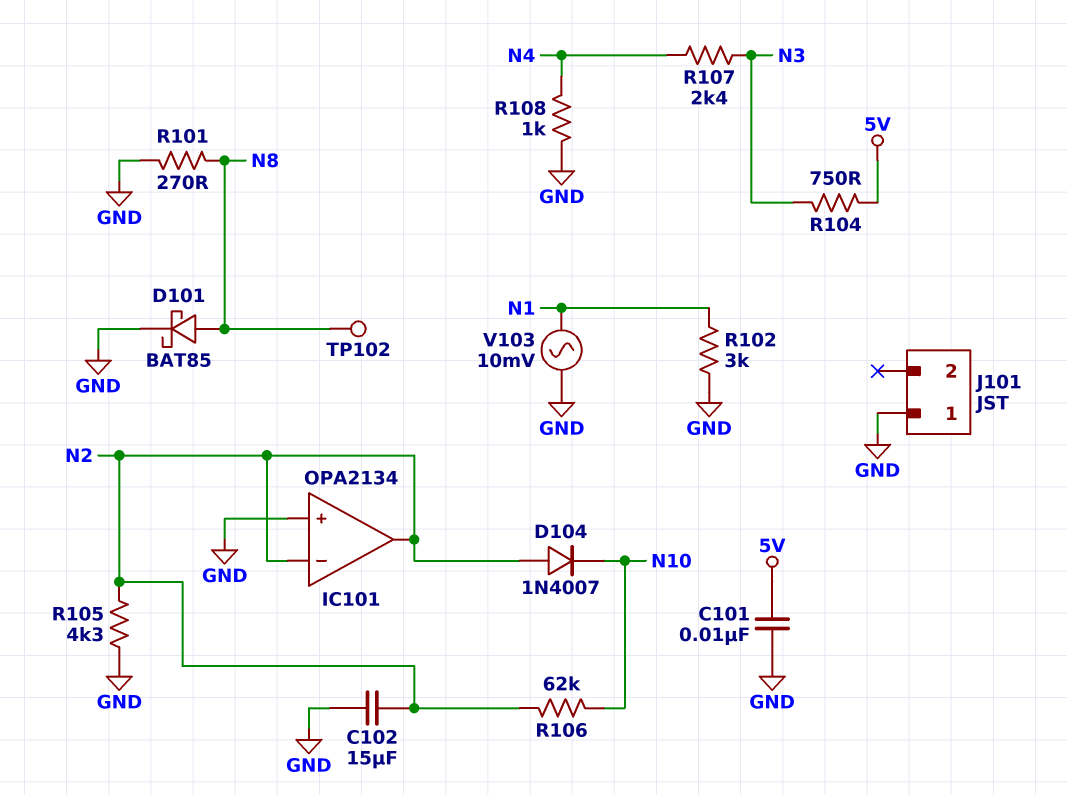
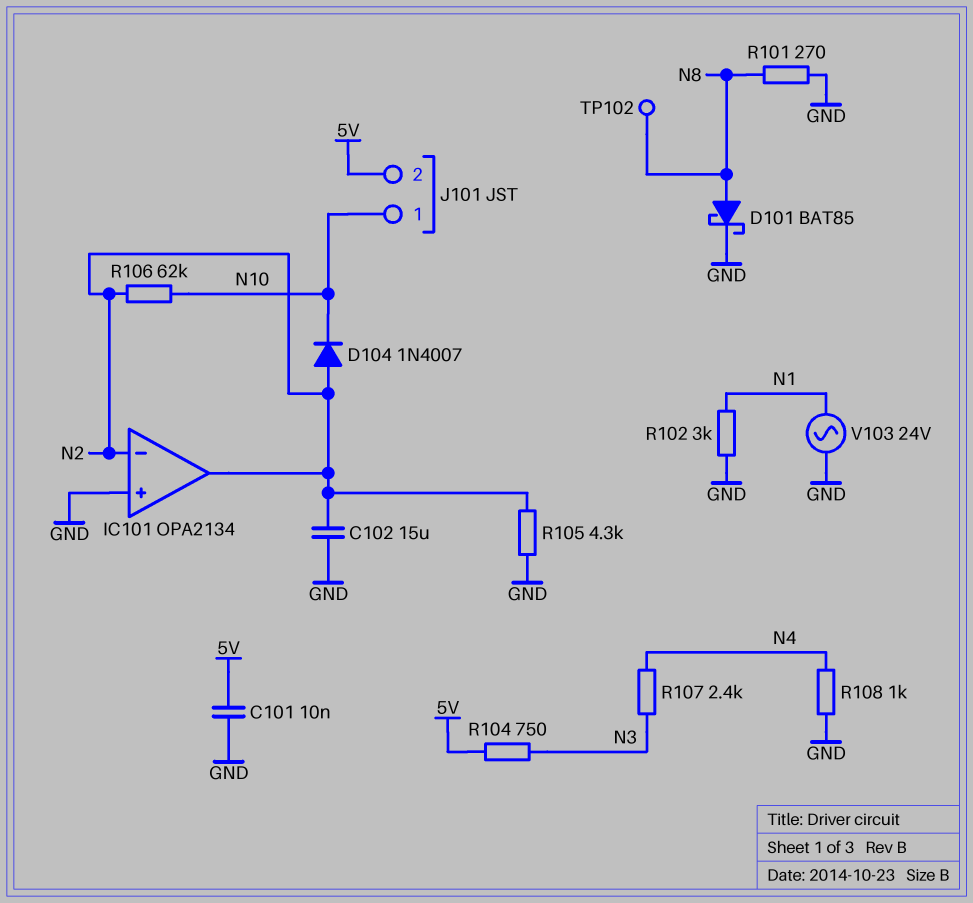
J101 pin 1: GND -> N10
J101 pin 2: none -> 5V
V103: AC 10mV (GND, N1) -> AC 24V (GND, N1)

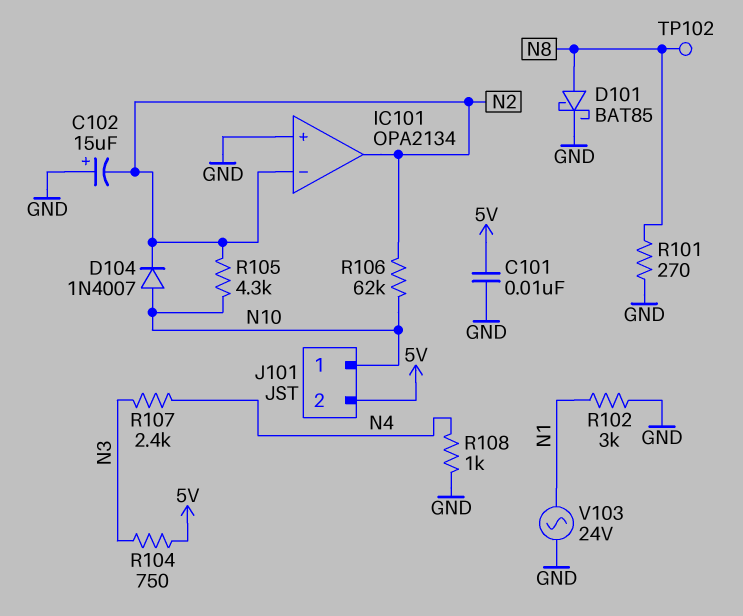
C102: 15uF (GND, N2) -> 15uF (plus GND, minus N2)
D104: diode 1N4007 (A N2, K N10) -> diode 1N4007 (A N10, K N2)
R105: 4.3k (GND, N2) -> 4.3k (N2, N10)

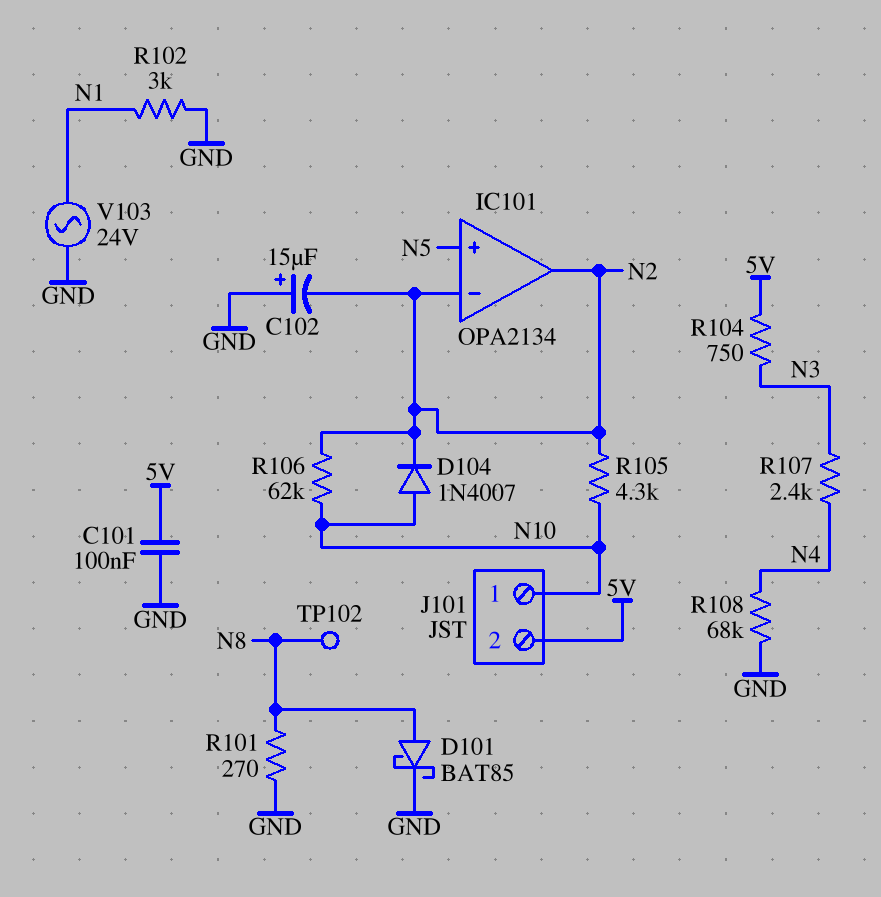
C101: 10nF (5V, GND) -> 100nF (5V, GND)
IC101 pin in+: GND -> N5
R108: 1k (GND, N4) -> 68k (GND, N4)

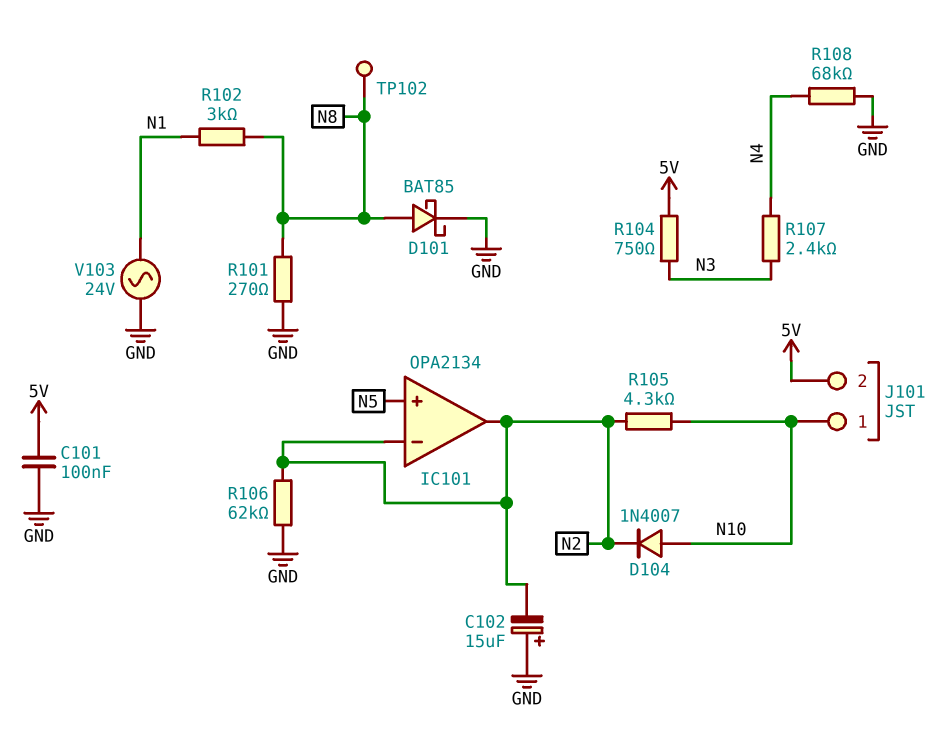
R102: 3k (GND, N1) -> 3k (N1, N8)
R106: 62k (N2, N10) -> 62k (GND, N2)

